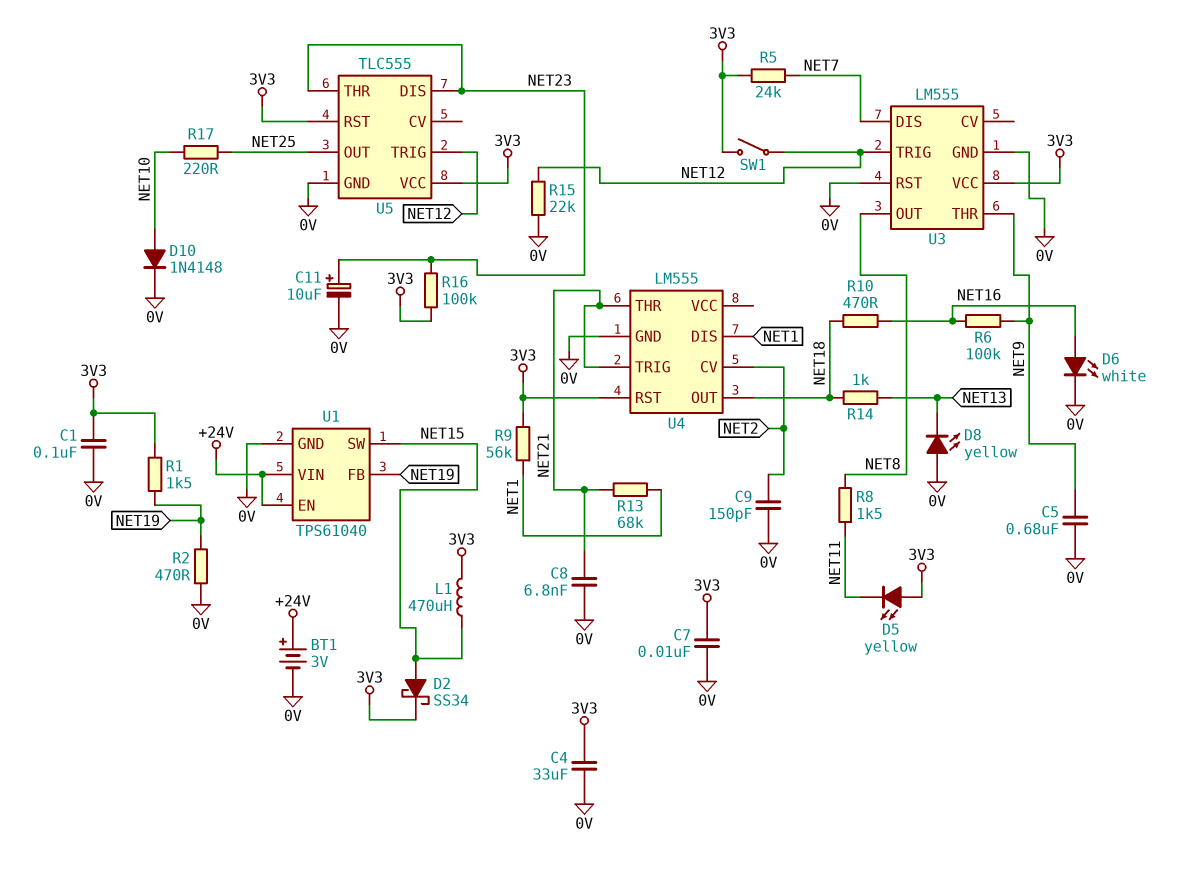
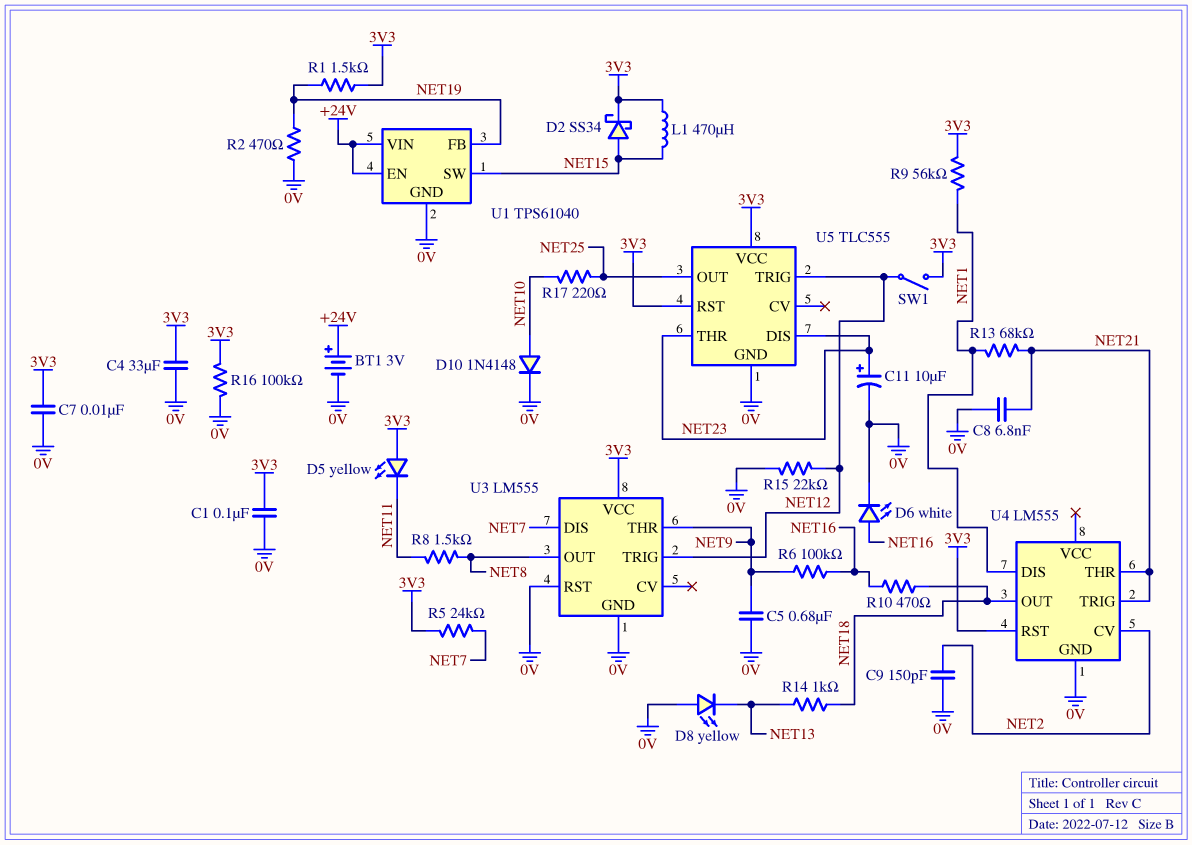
R16: 100k (3V3, NET23) -> 100k (0V, 3V3)

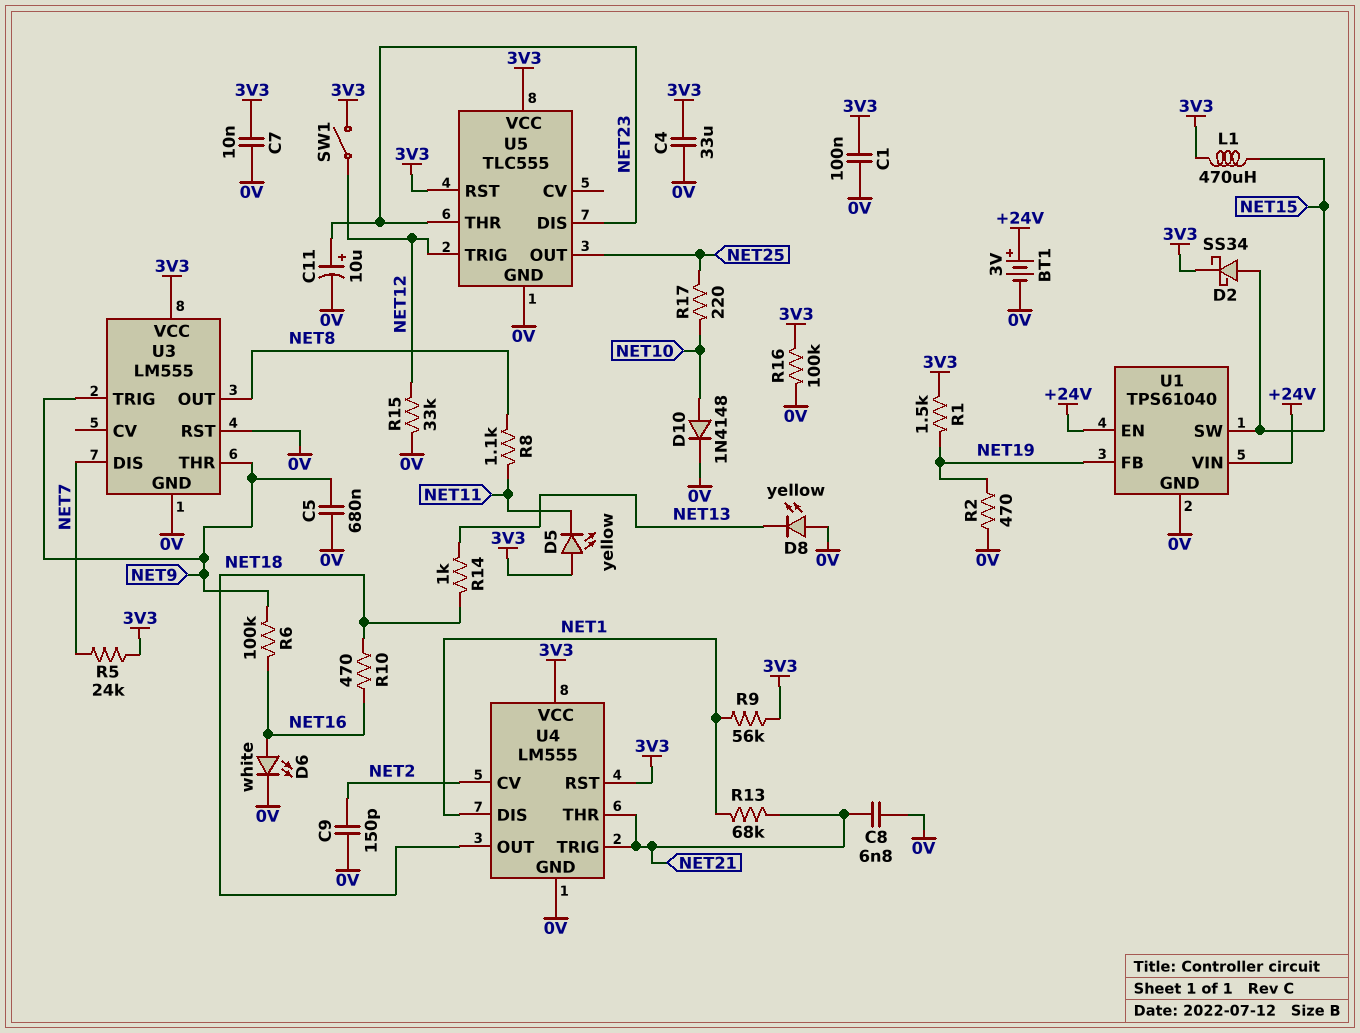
R8: 1.5k (NET8, NET11) -> 1.1k (NET8, NET11)
R15: 22k (0V, NET12) -> 33k (0V, NET12)
U3 pin TRIG: NET12 -> NET9
U4 pin VCC: none -> 3V3

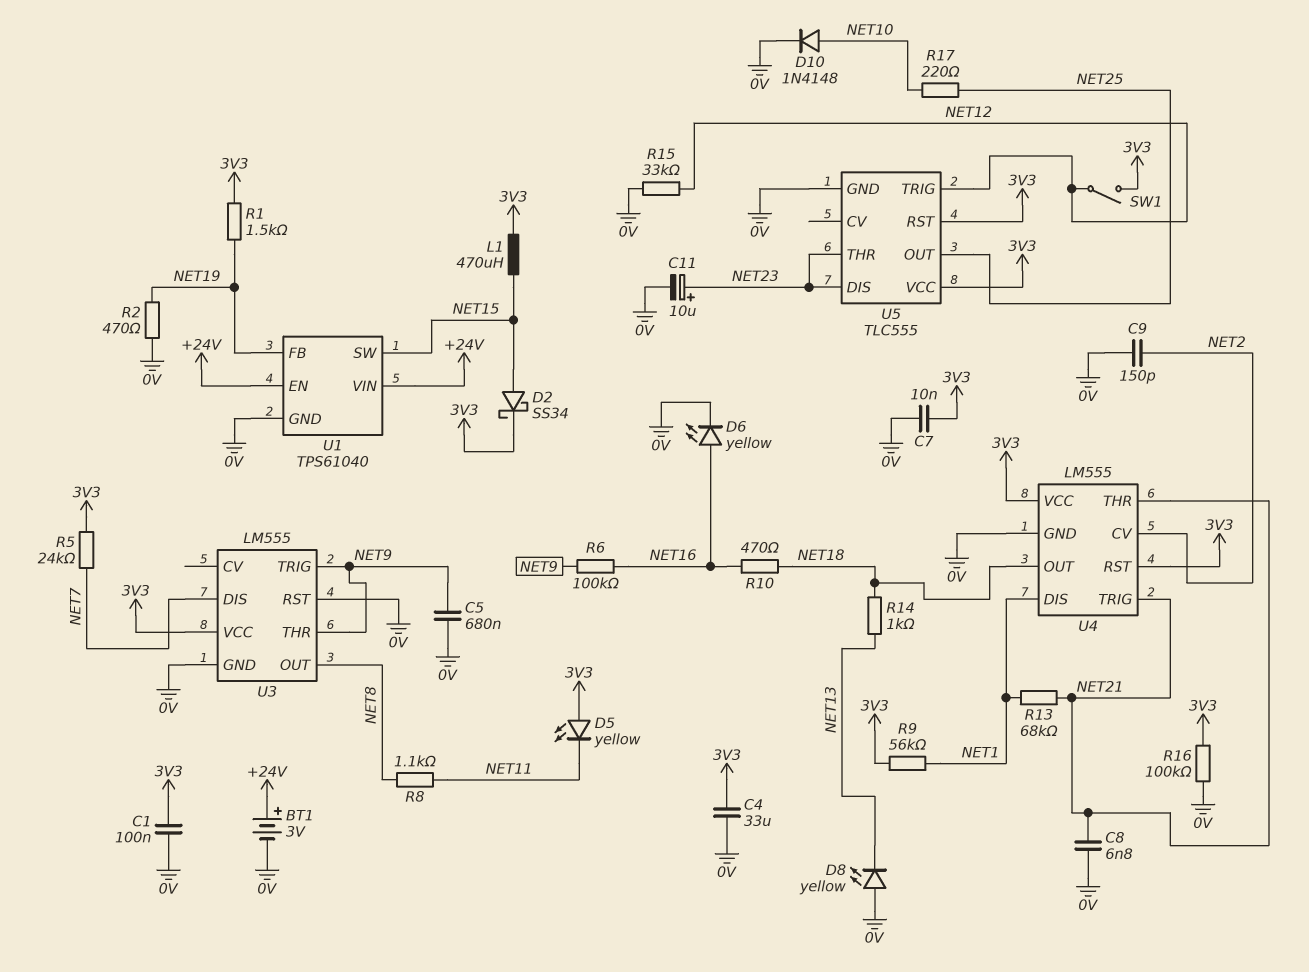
D6: LED white (A NET16, K 0V) -> LED yellow (A NET16, K 0V)

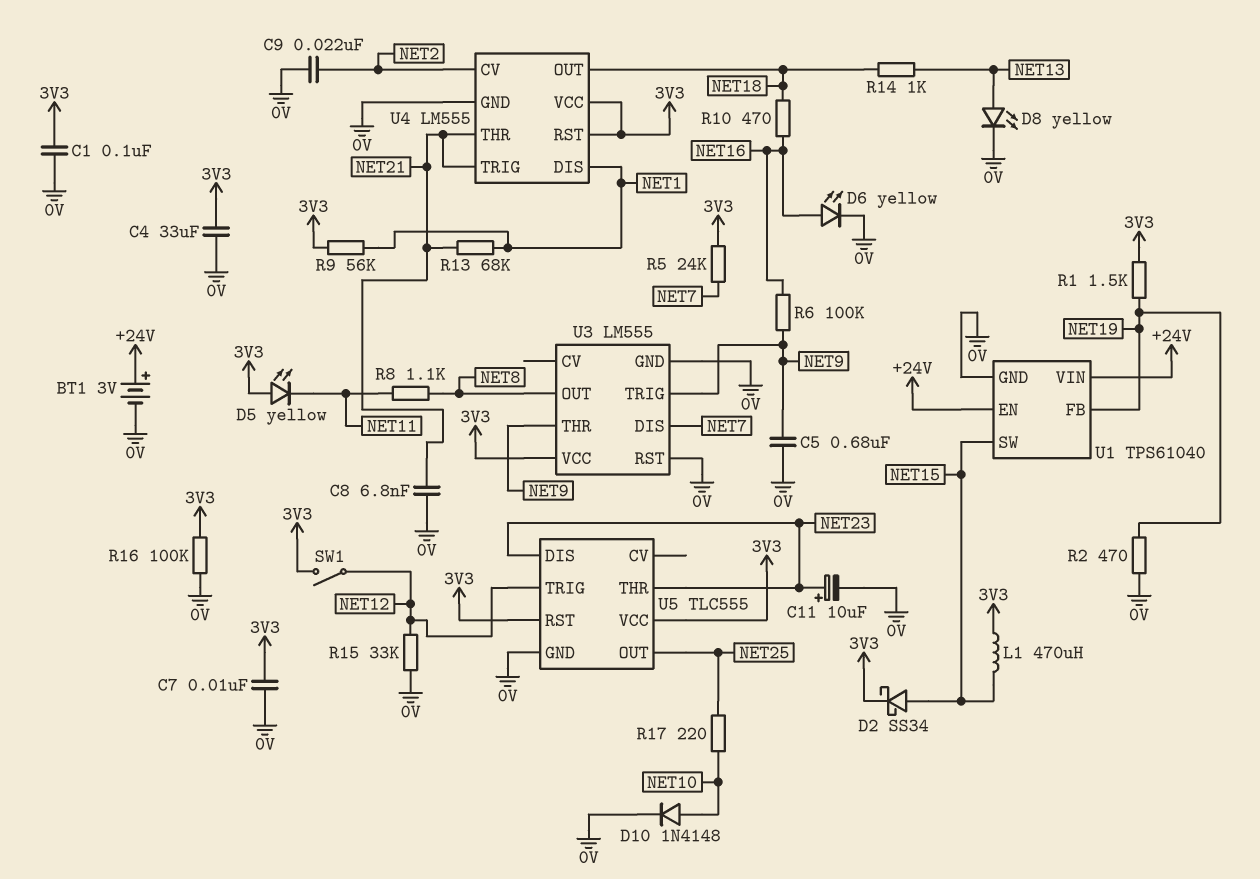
C9: 150pF (0V, NET2) -> 22nF (0V, NET2)
D8: LED yellow (A 0V, K NET13) -> LED yellow (A NET13, K 0V)

